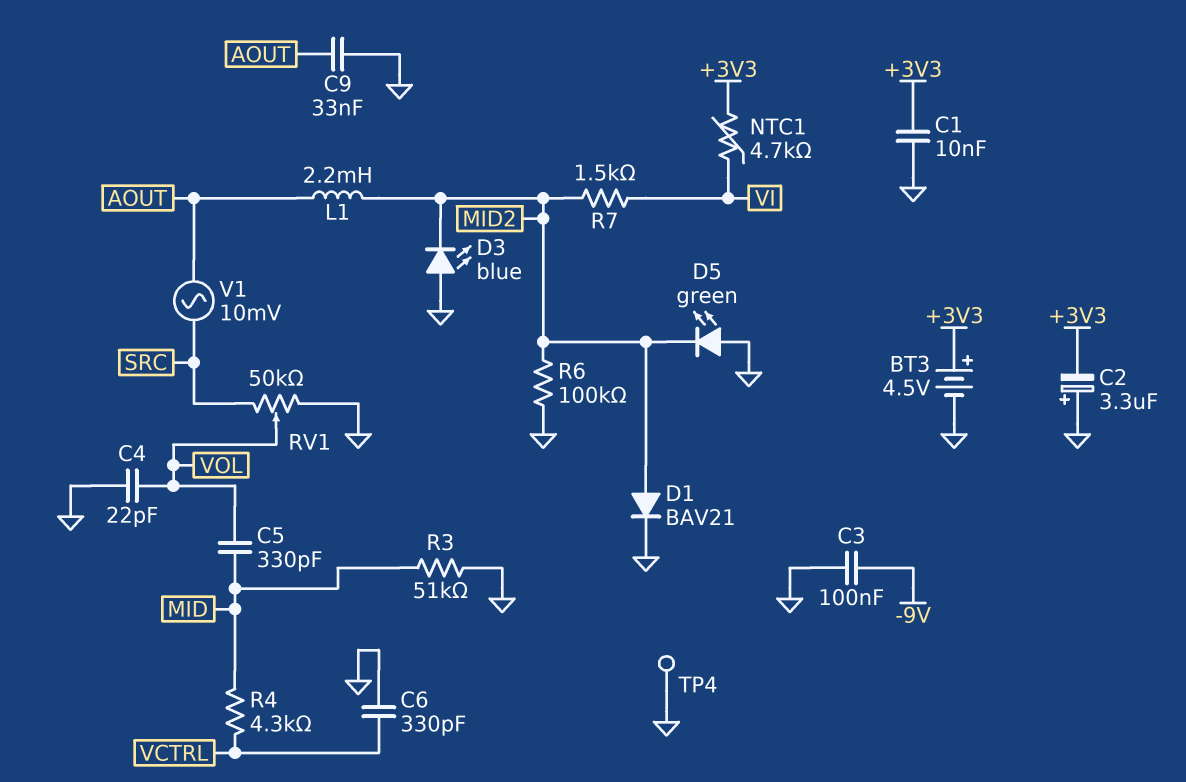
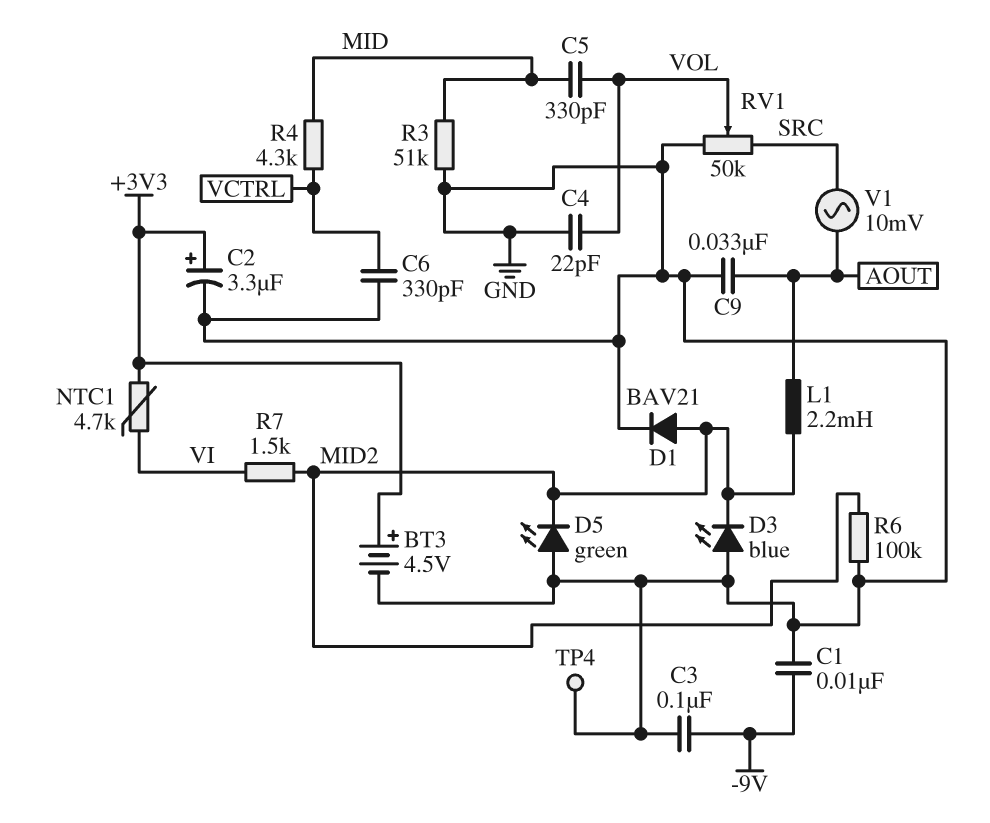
C1: 10nF (+3V3, GND) -> 10nF (-9V, GND)
C2: 3.3uF (plus GND, minus +3V3) -> 3.3uF (plus +3V3, minus GND)

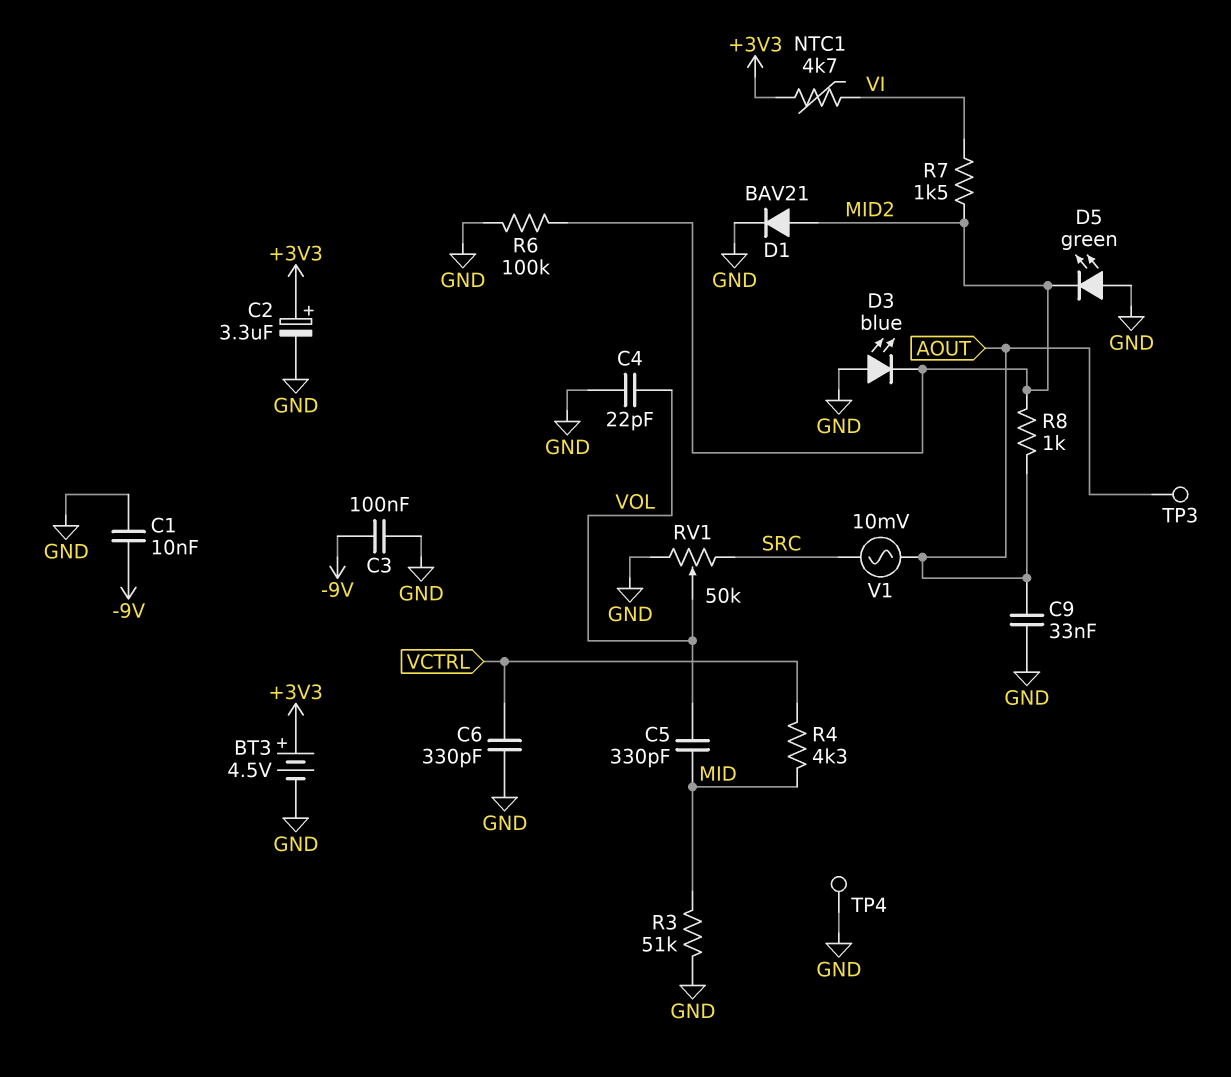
L1: 2.2mH (AOUT, MID2) -> none
R8: none -> 1k (AOUT, MID2)
TP3: none -> test point (AOUT)

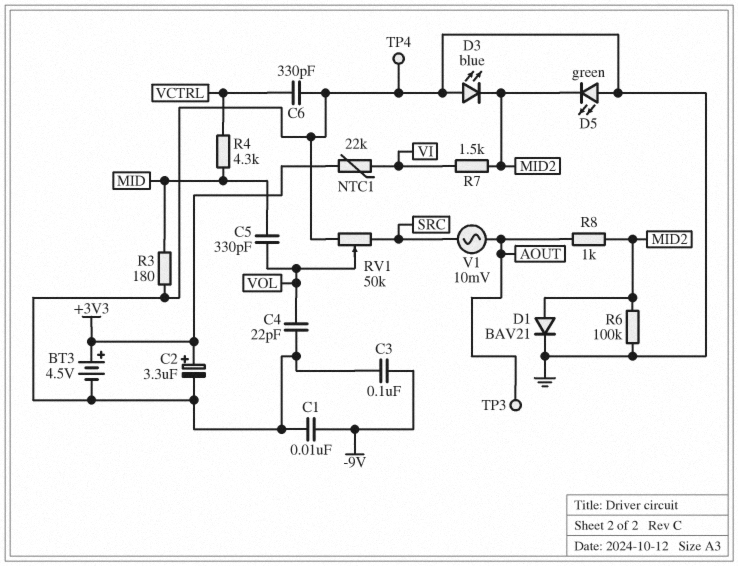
C9: 33nF (AOUT, GND) -> none
NTC1: 4.7k (+3V3, VI) -> 22k (+3V3, VI)
R3: 51k (GND, MID) -> 180 (GND, MID)

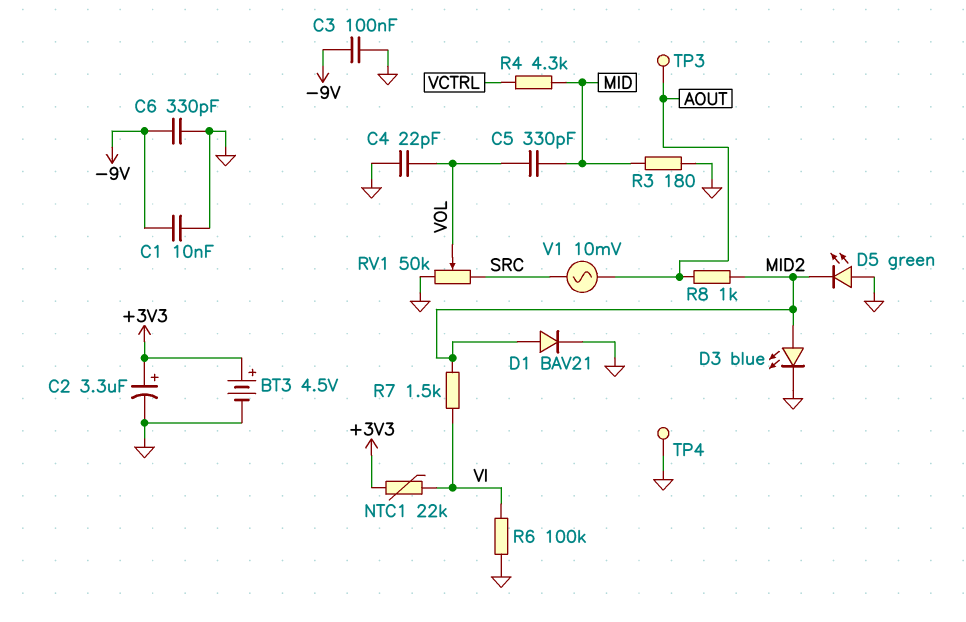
C6: 330pF (GND, VCTRL) -> 330pF (-9V, GND)
D3: LED blue (A GND, K MID2) -> LED blue (A MID2, K GND)
R6: 100k (GND, MID2) -> 100k (GND, VI)

